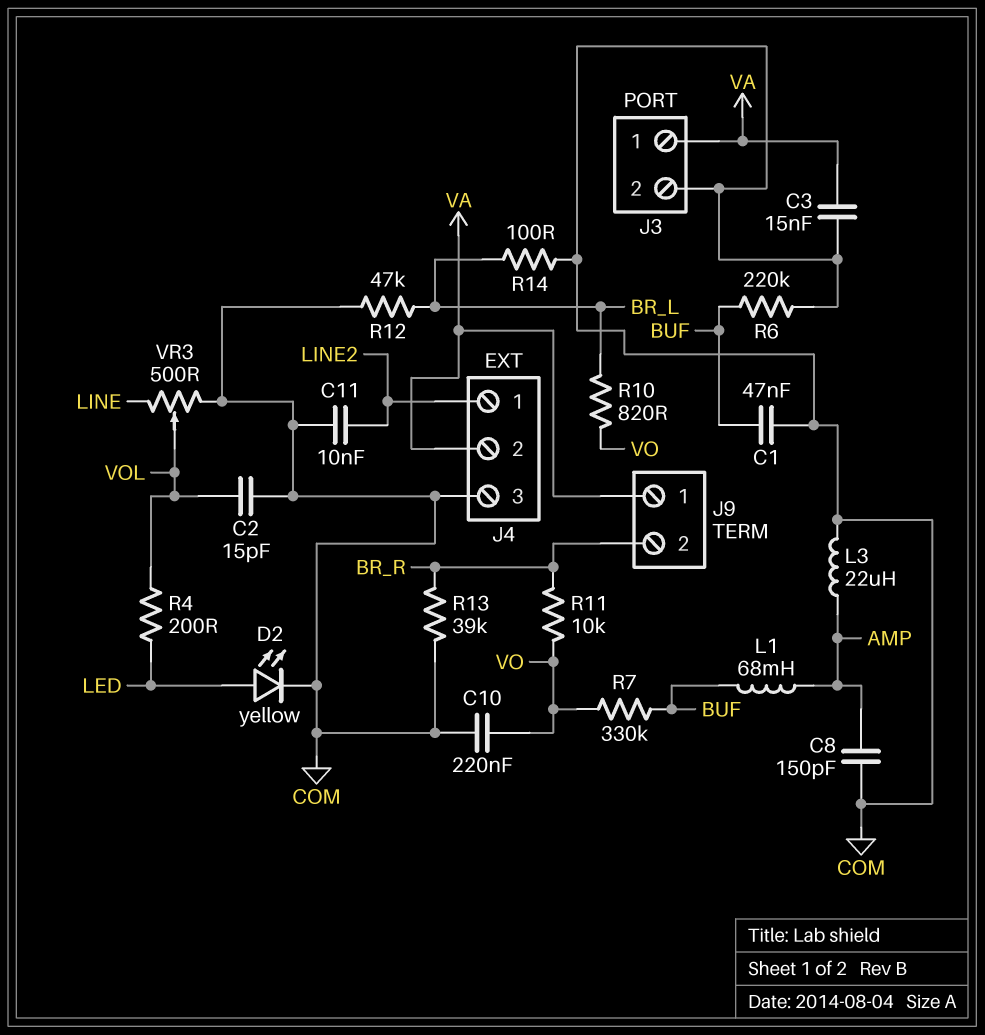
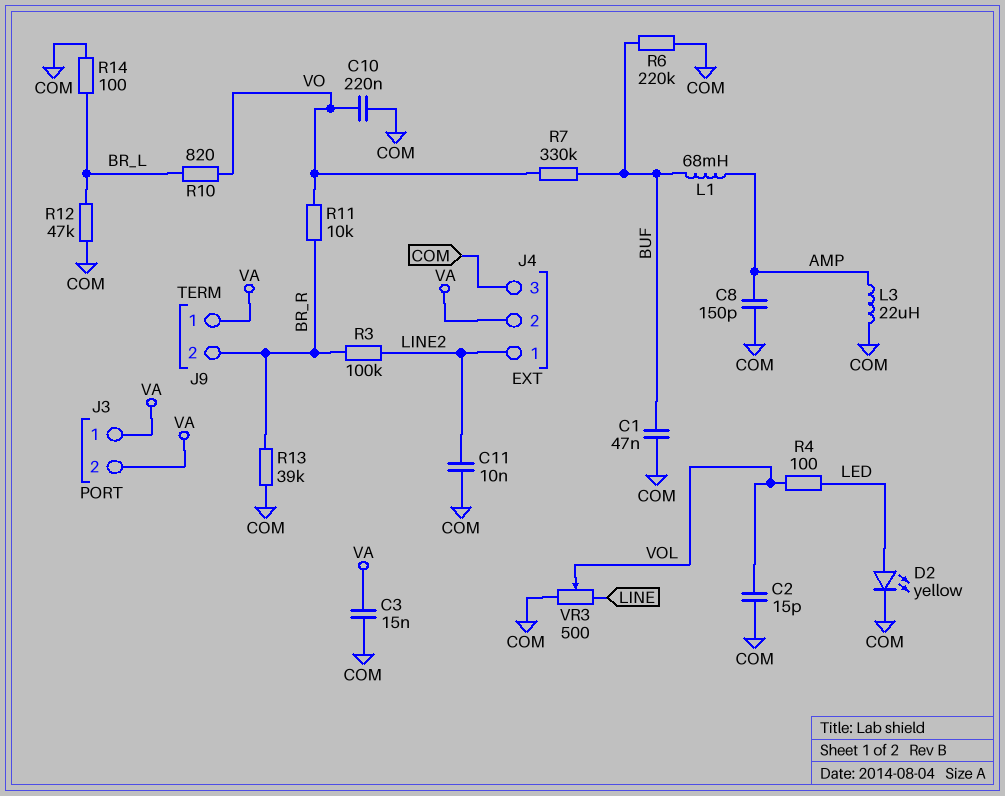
J3 pin 2: COM -> VA
R3: none -> 100k (BR_R, LINE2)
R4: 200 (LED, VOL) -> 100 (LED, VOL)

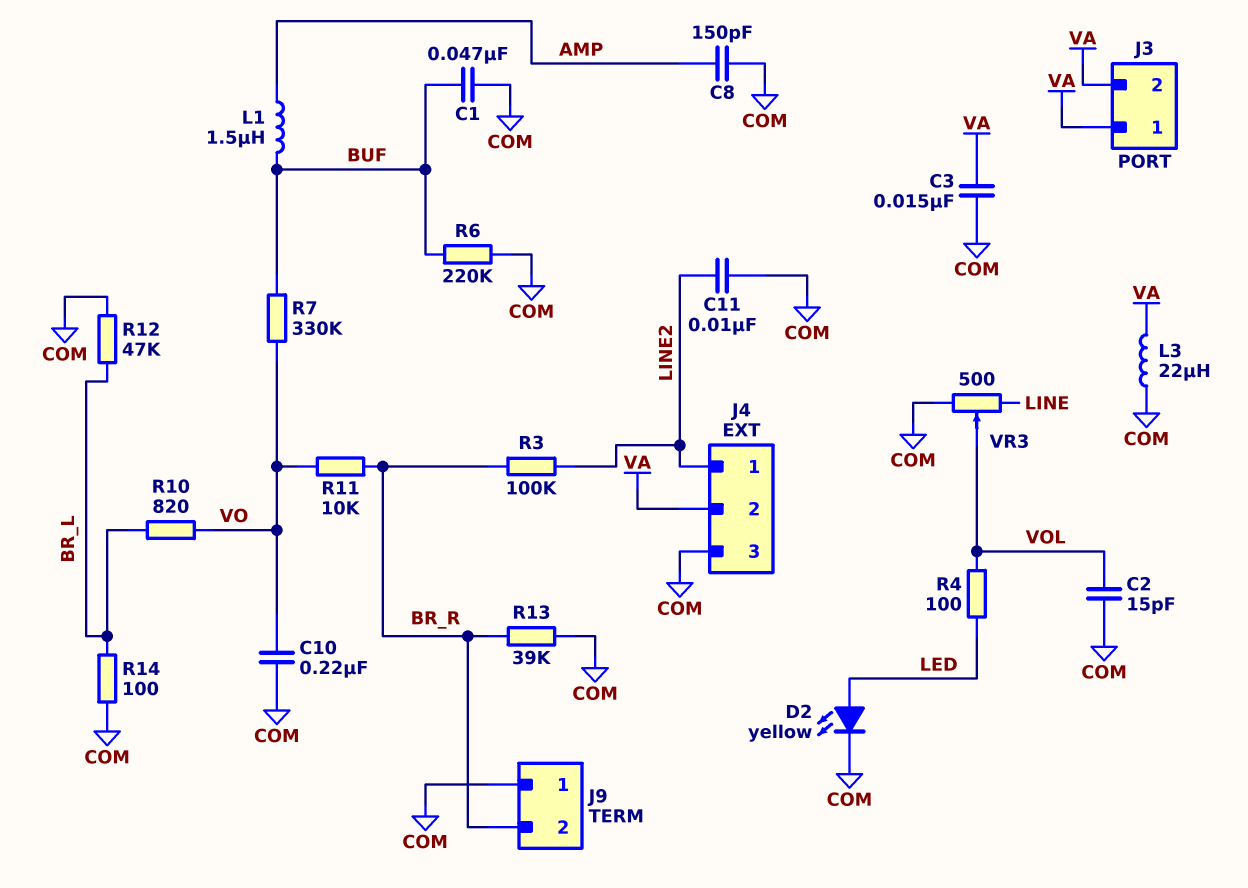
J9 pin 1: VA -> COM
L1: 68mH (AMP, BUF) -> 1.5uH (AMP, BUF)
L3: 22uH (AMP, COM) -> 22uH (COM, VA)

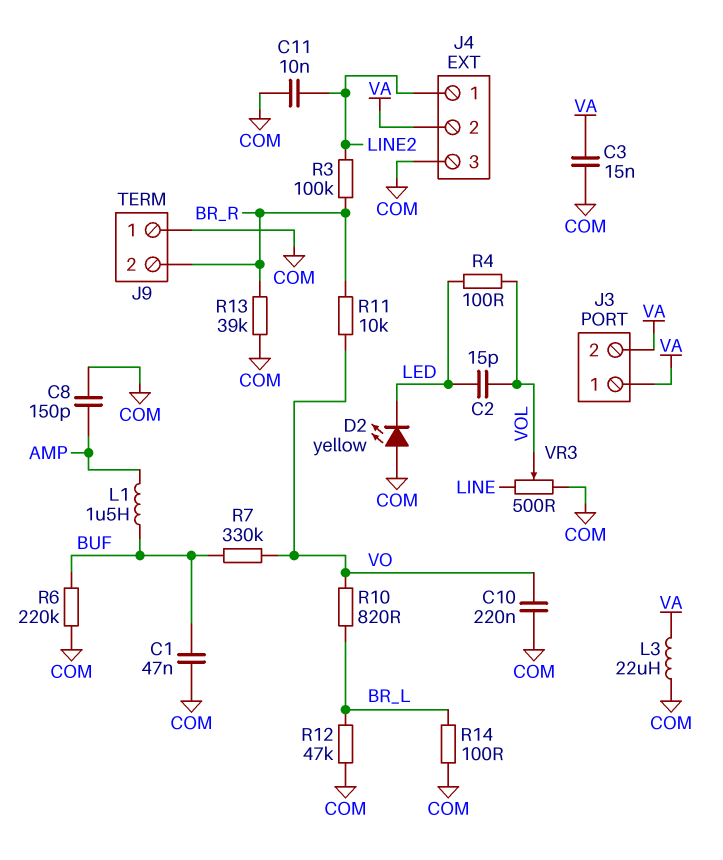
C2: 15pF (COM, VOL) -> 15pF (LED, VOL)
D2: LED yellow (A LED, K COM) -> LED yellow (A COM, K LED)

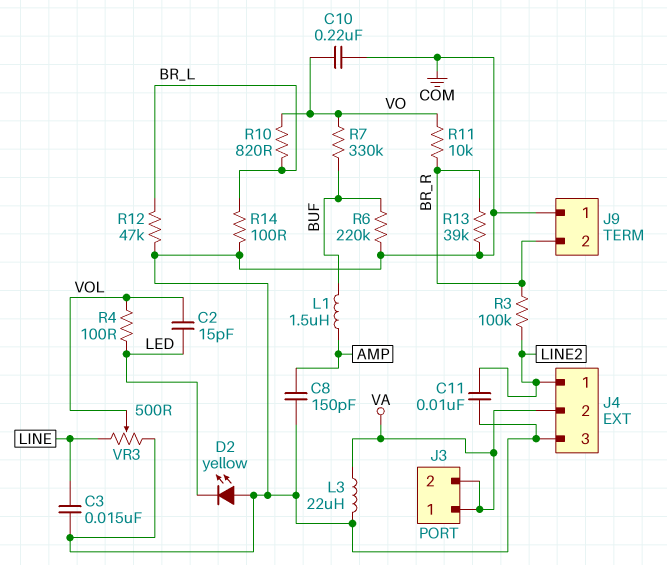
C1: 47nF (BUF, COM) -> none
C3: 15nF (COM, VA) -> 15nF (COM, LINE)

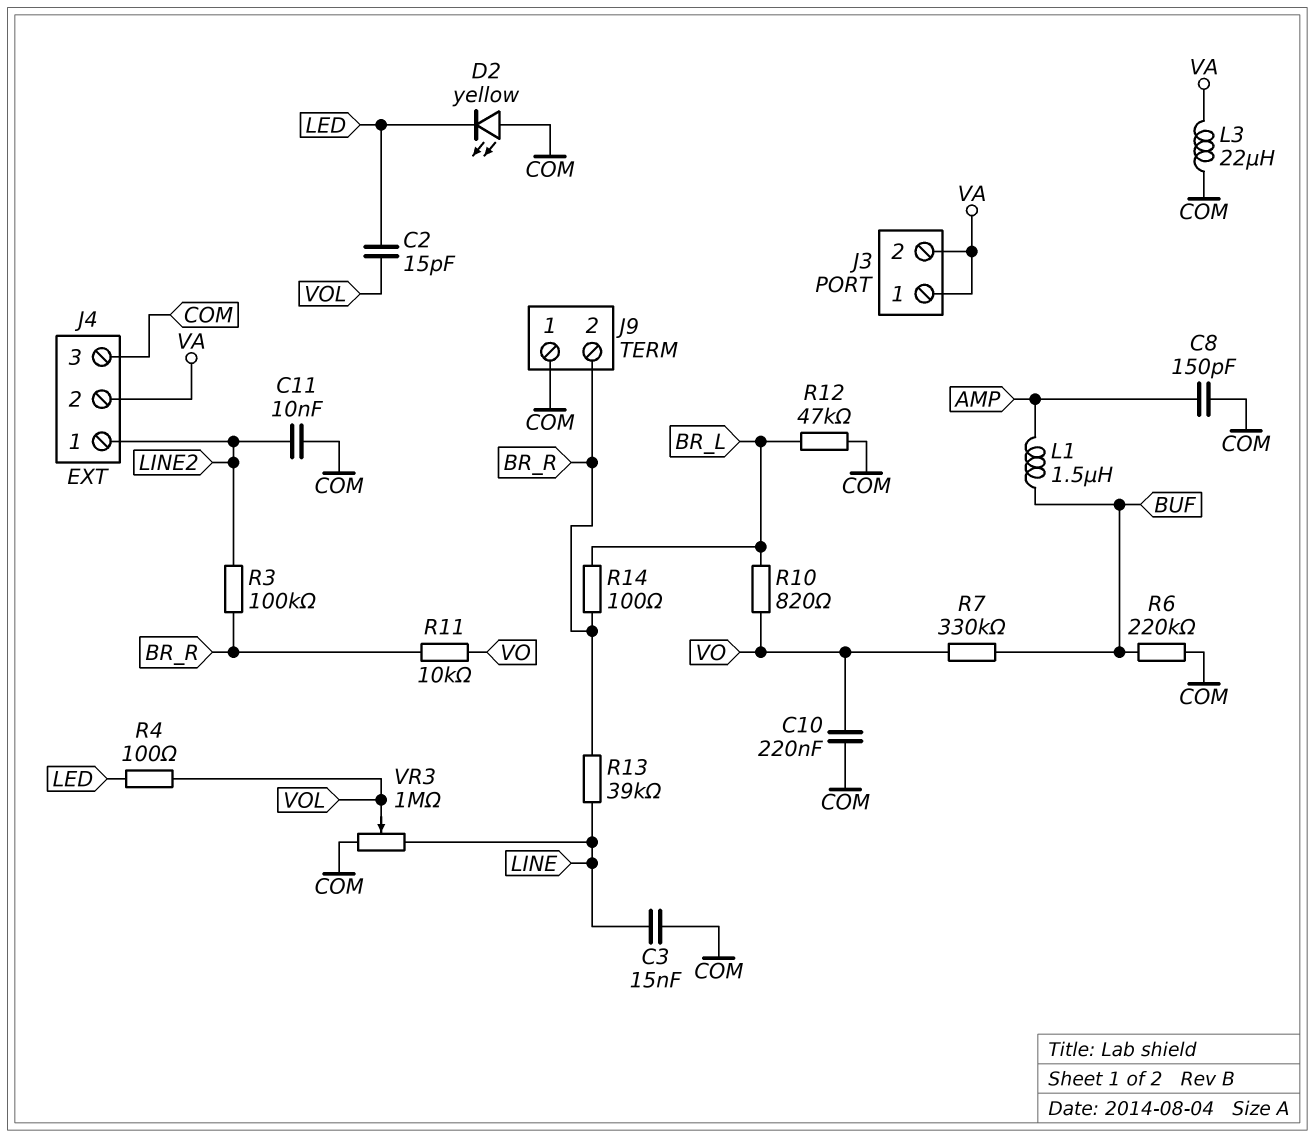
R13: 39k (BR_R, COM) -> 39k (BR_R, LINE)
R14: 100 (BR_L, COM) -> 100 (BR_L, BR_R)
VR3: 500 (COM, LINE, wiper VOL) -> 1M (COM, LINE, wiper VOL)

